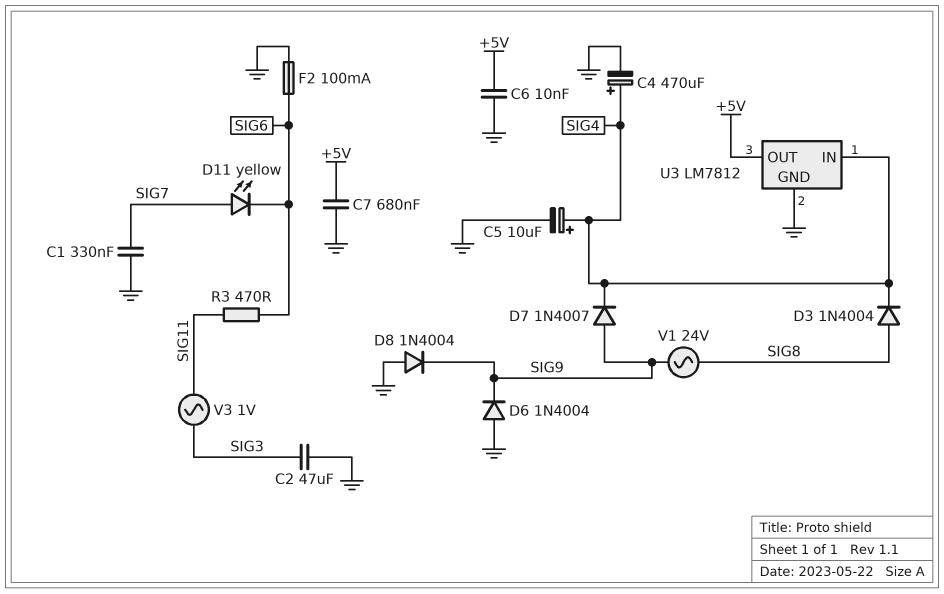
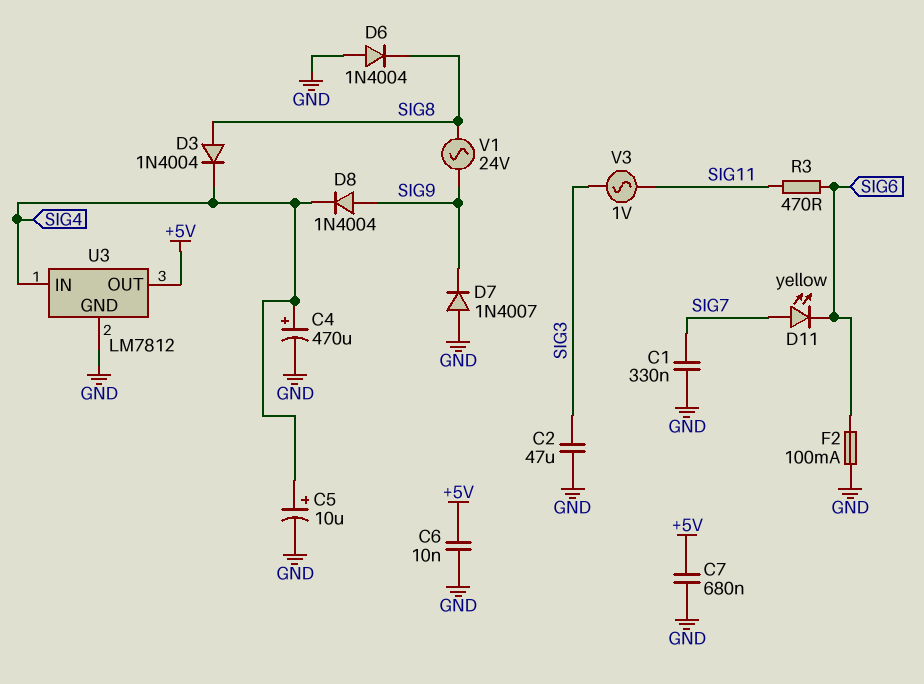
D6: diode 1N4004 (A GND, K SIG9) -> diode 1N4004 (A GND, K SIG8)
D7: diode 1N4007 (A SIG9, K SIG4) -> diode 1N4007 (A GND, K SIG9)
D8: diode 1N4004 (A GND, K SIG9) -> diode 1N4004 (A SIG9, K SIG4)

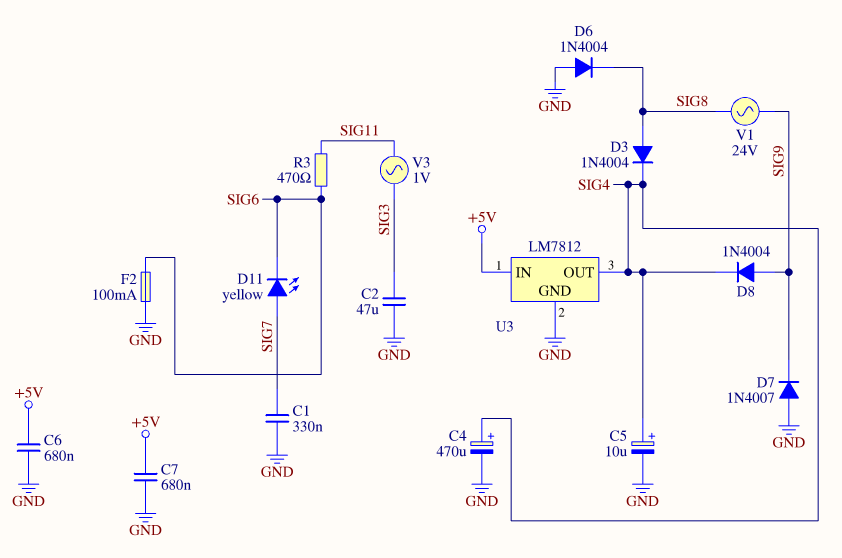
C6: 10nF (+5V, GND) -> 680nF (+5V, GND)
U3 pin IN: SIG4 -> +5V
U3 pin OUT: +5V -> SIG4

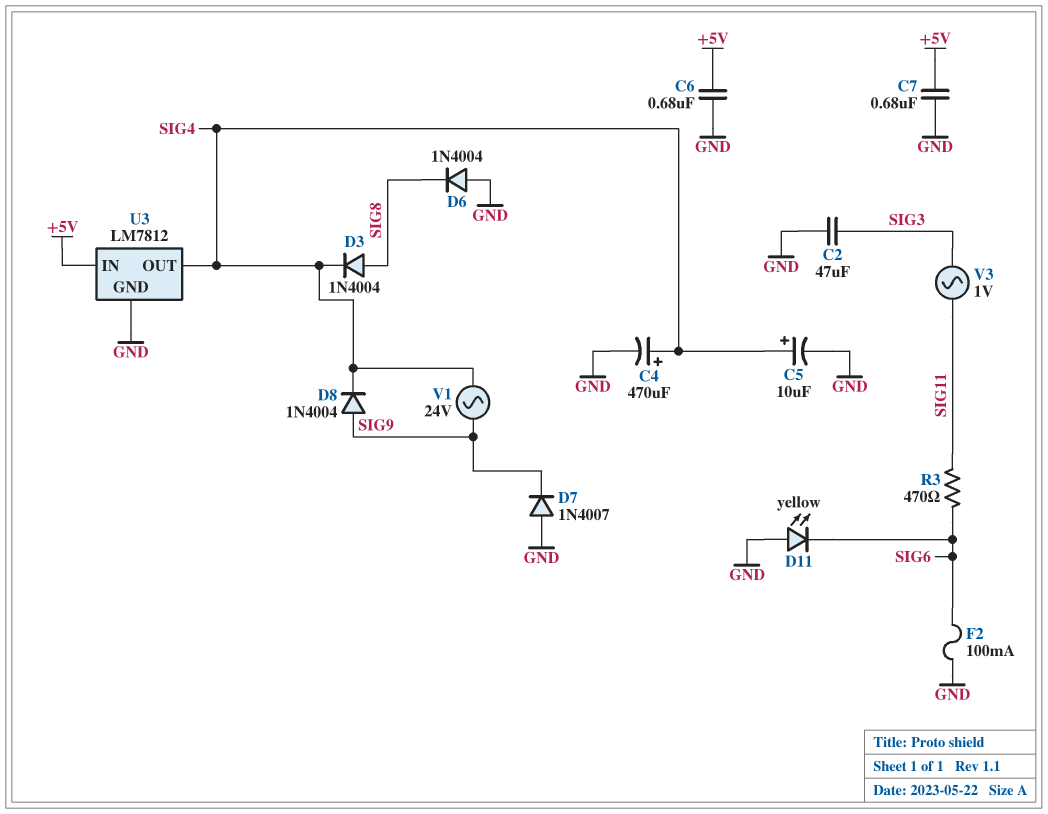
C1: 330nF (GND, SIG7) -> none
D11: LED yellow (A SIG7, K SIG6) -> LED yellow (A GND, K SIG6)
V1: AC 24V (SIG8, SIG9) -> AC 24V (SIG4, SIG9)

